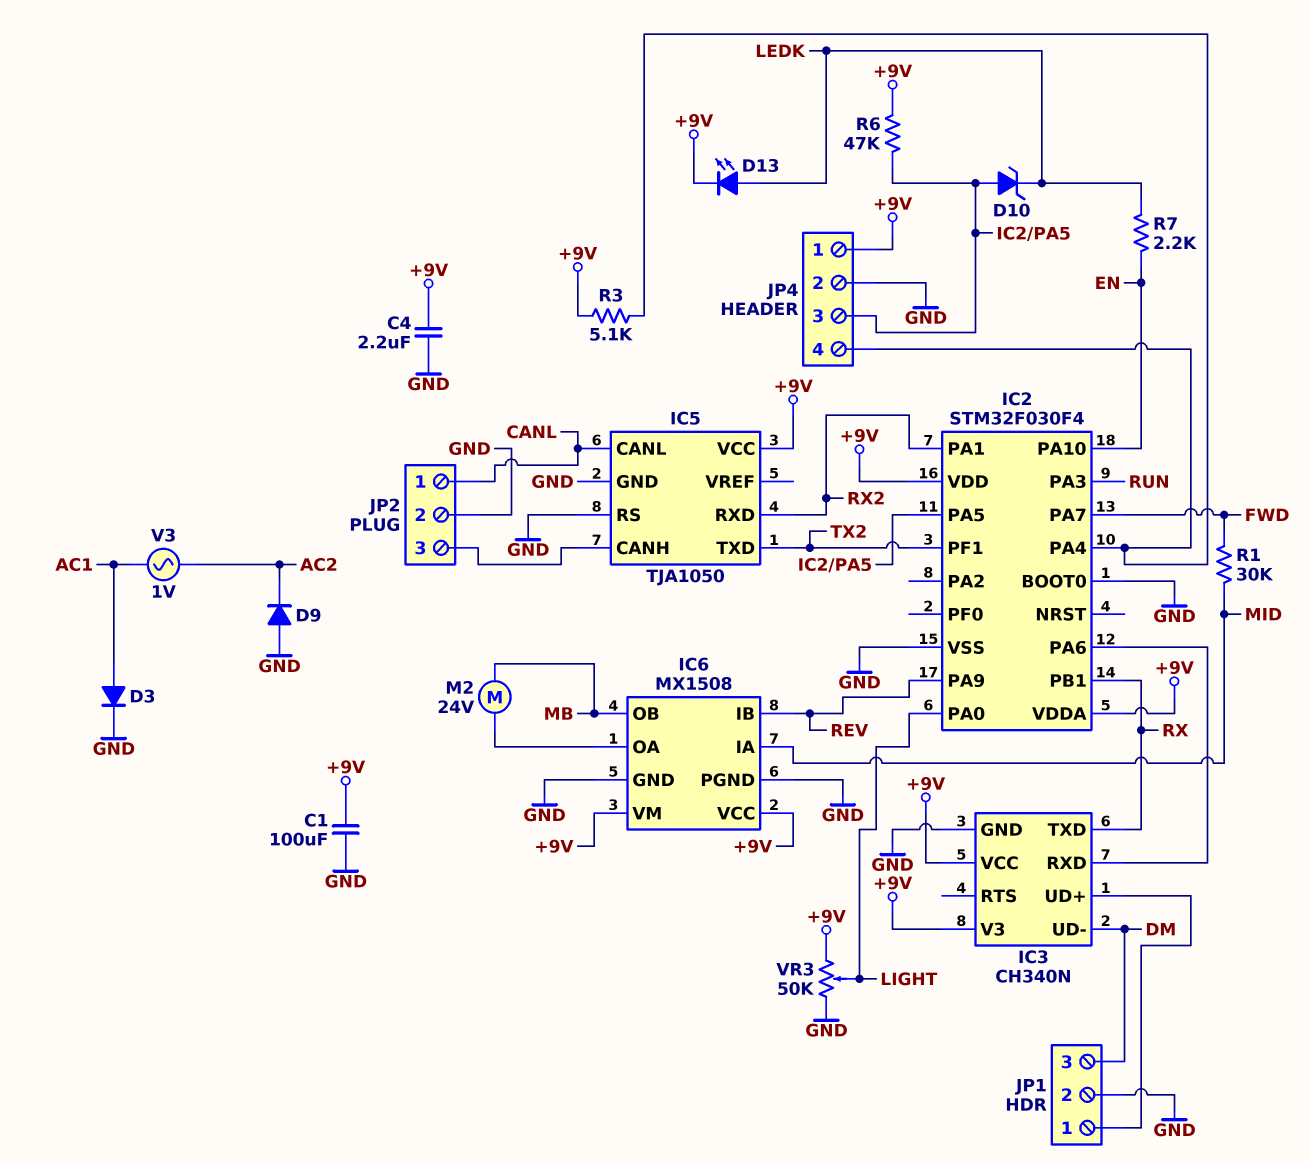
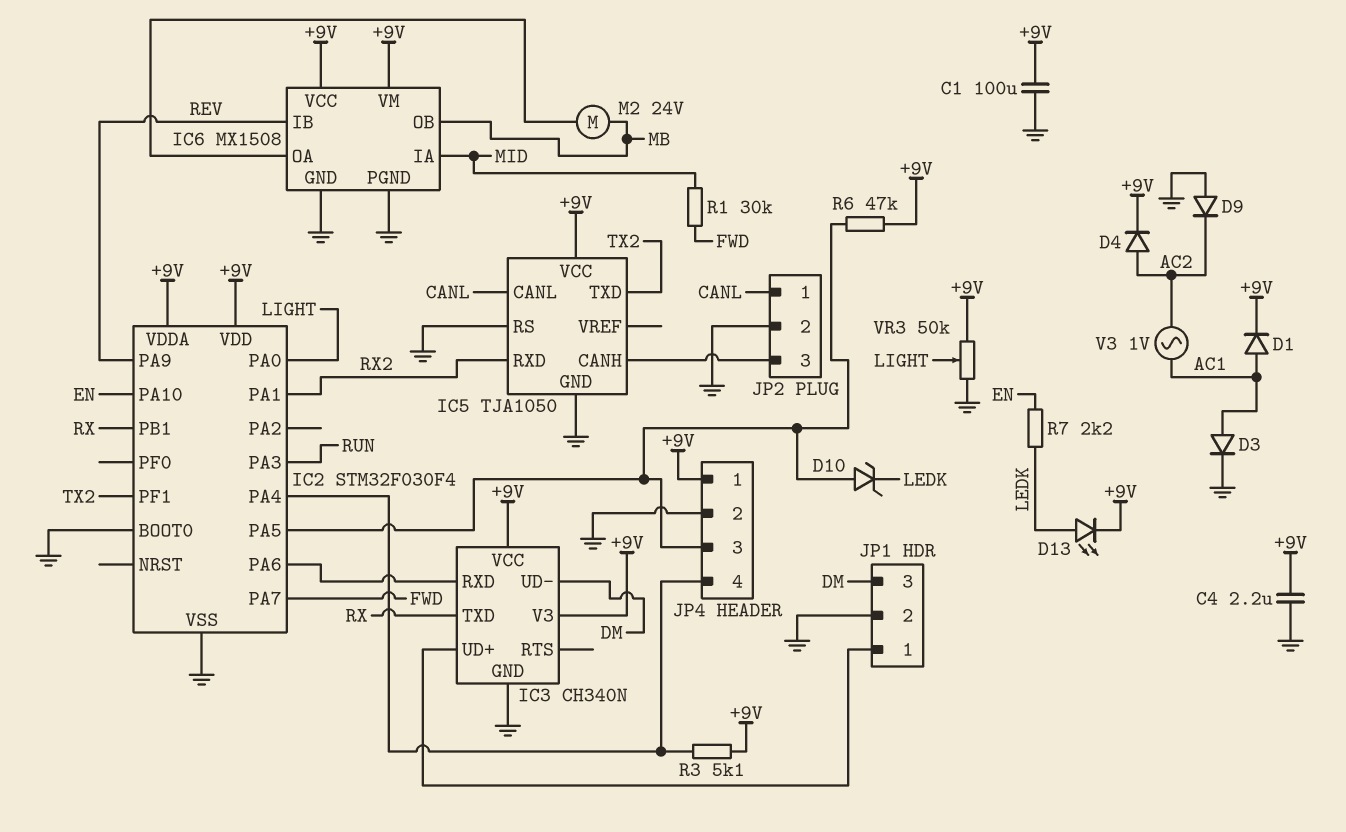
D1: none -> diode (A AC1, K +9V)
D4: none -> diode (A AC2, K +9V)

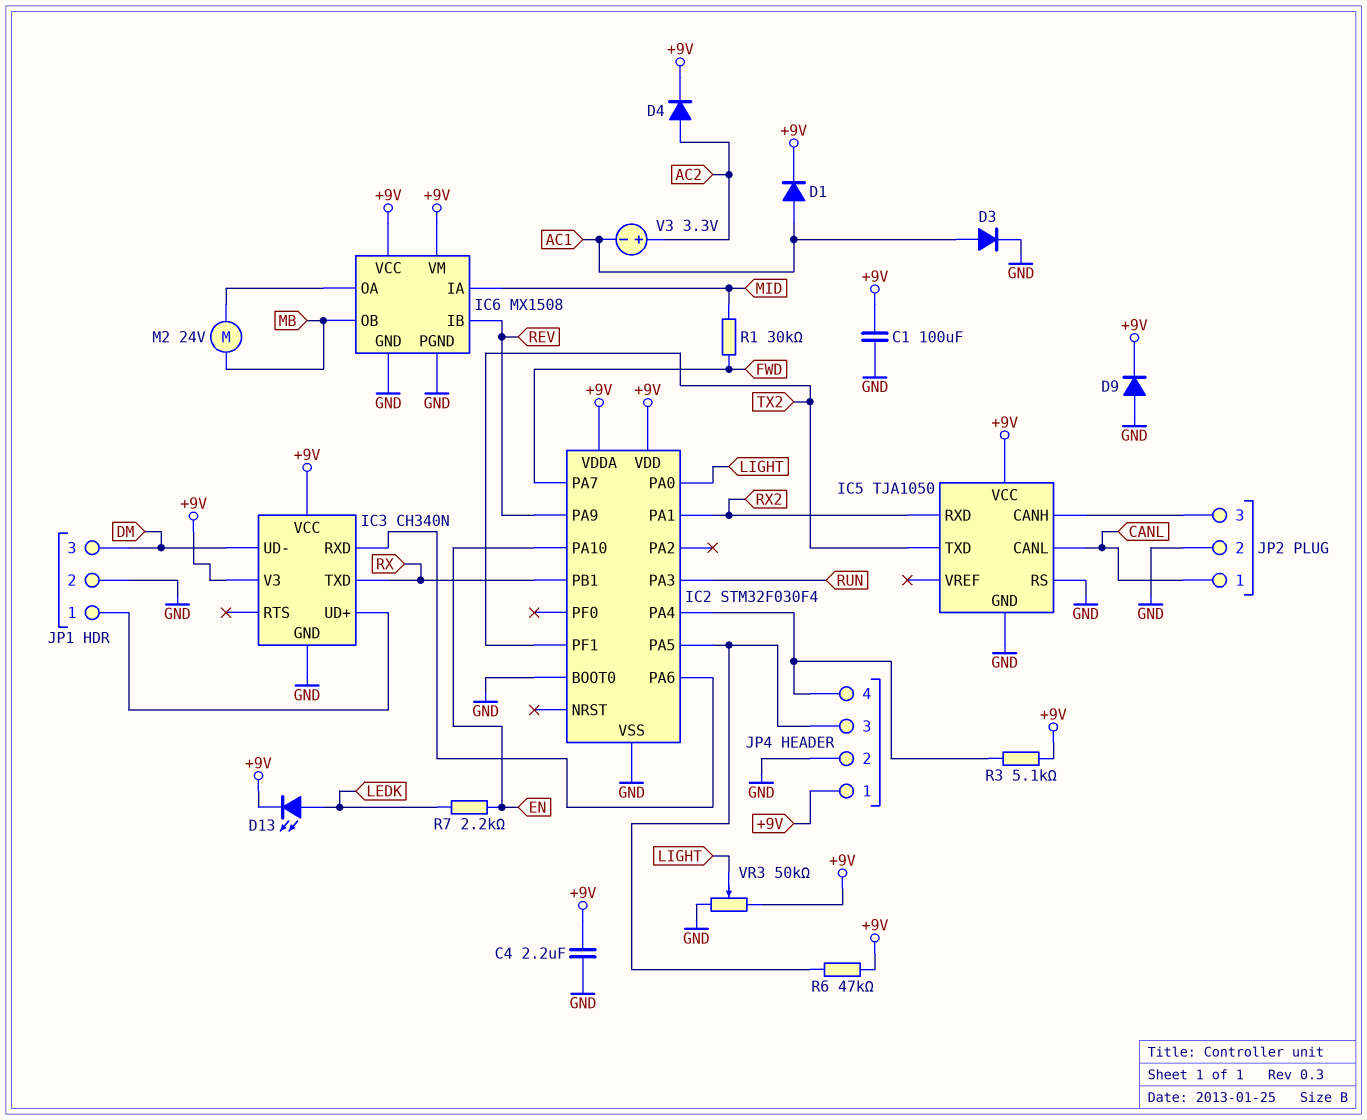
D9: diode (A GND, K AC2) -> diode (A GND, K +9V)
D10: zener (A IC2/PA5, K LEDK) -> none
V3: AC 1V (AC1, AC2) -> 3.3V (plus AC2, minus AC1)

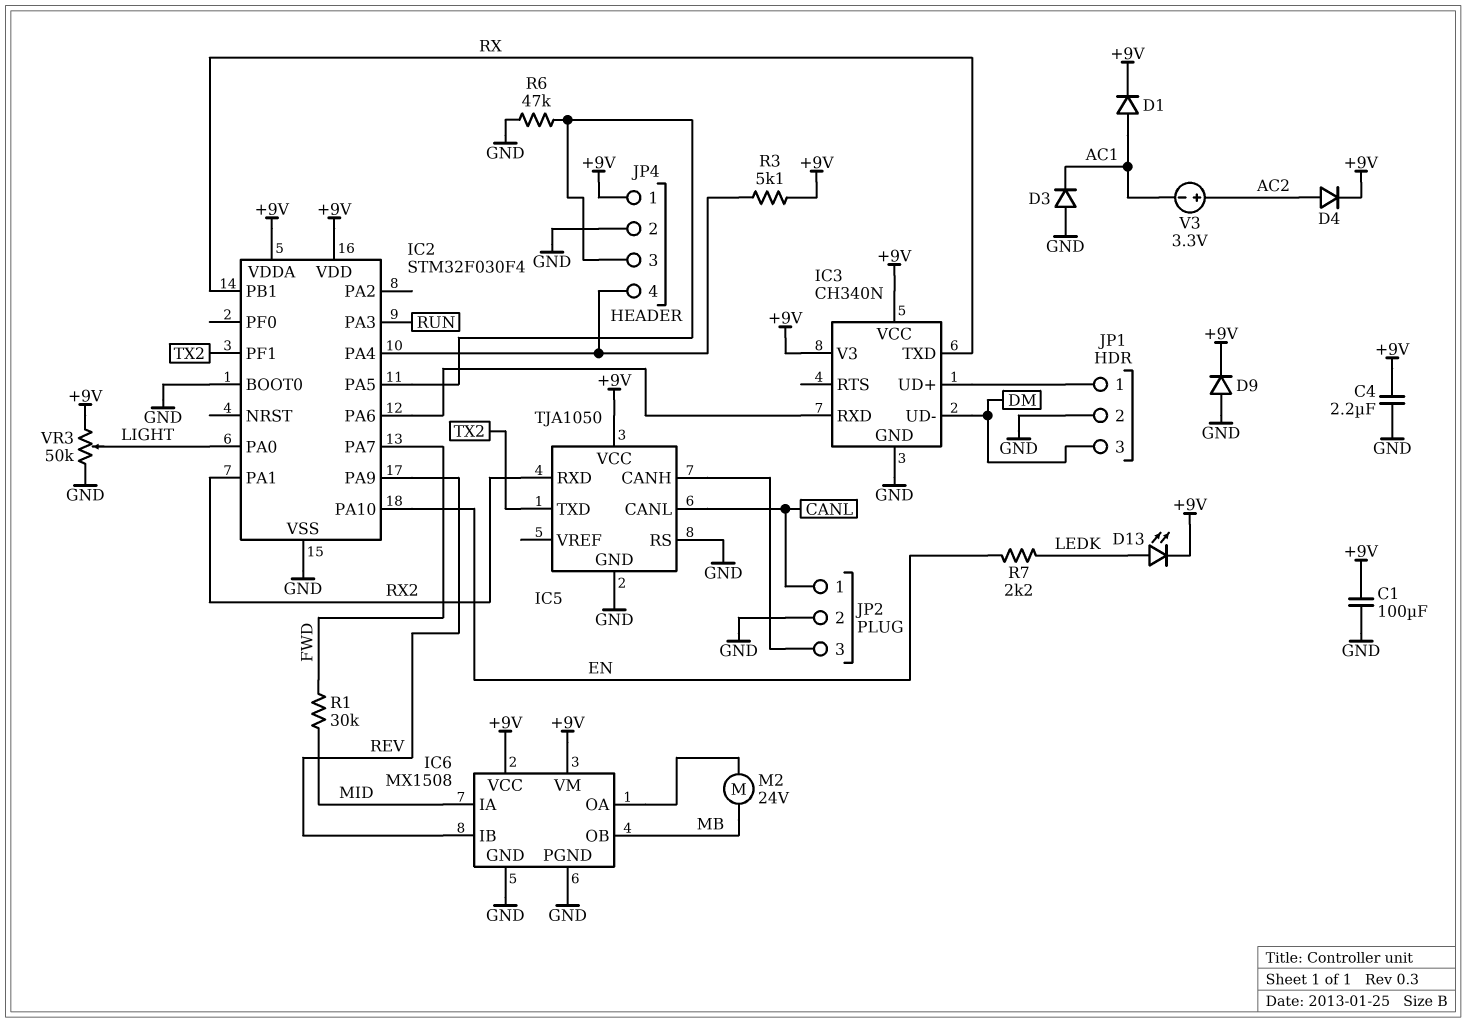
D3: diode (A AC1, K GND) -> diode (A GND, K AC1)
R6: 47k (+9V, IC2/PA5) -> 47k (GND, IC2/PA5)

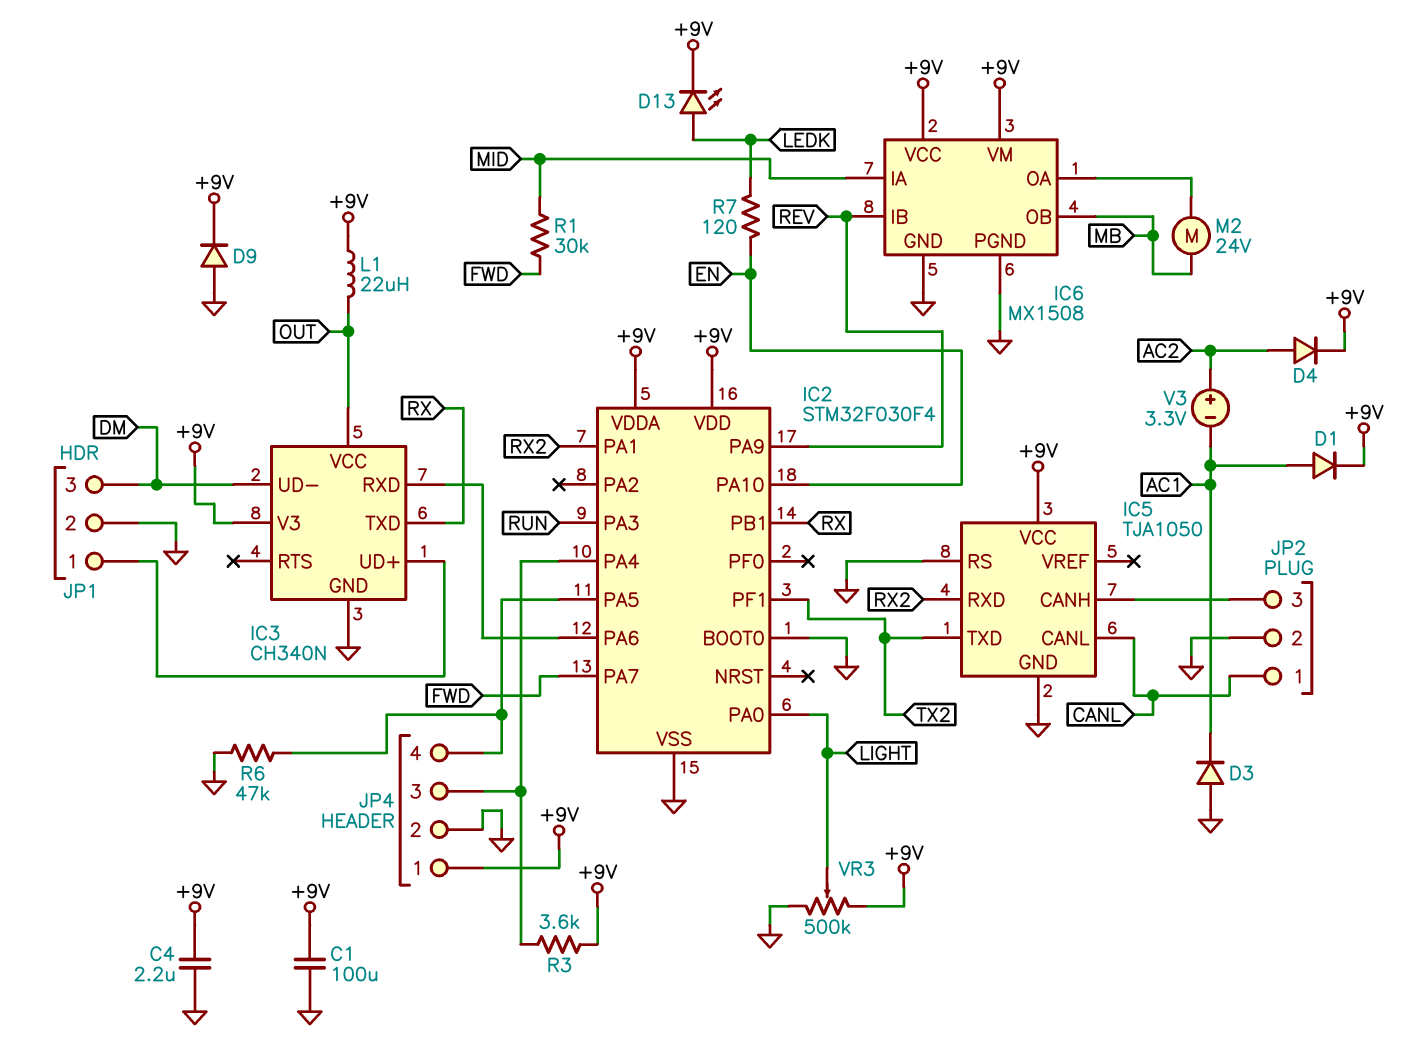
IC3 pin VCC: +9V -> OUT
JP4 pin 3: IC2/PA5 -> IC2/PA4
JP4 pin 4: IC2/PA4 -> IC2/PA5
L1: none -> 22uH (+9V, OUT)
R3: 5.1k (+9V, IC2/PA4) -> 3.6k (+9V, IC2/PA4)
R7: 2.2k (EN, LEDK) -> 120 (EN, LEDK)
VR3: 50k (+9V, GND, wiper LIGHT) -> 500k (+9V, GND, wiper LIGHT)

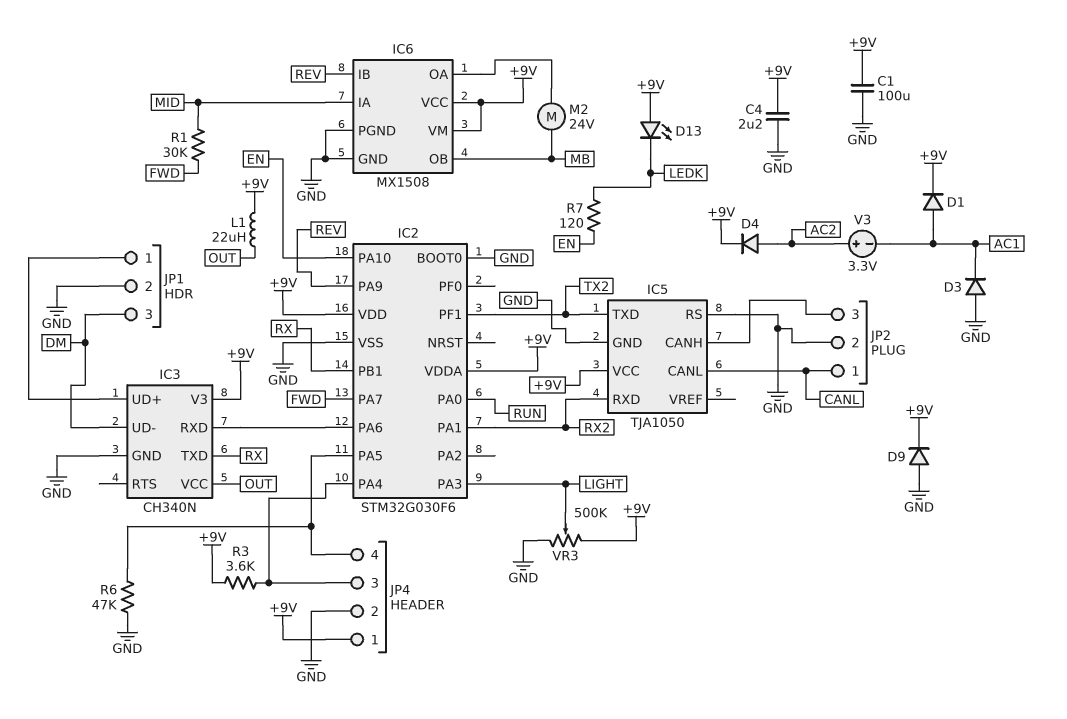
D13: LED (A LEDK, K +9V) -> LED (A +9V, K LEDK)
IC2: STM32F030F4 -> STM32G030F6
IC2 pin PA0: LIGHT -> RUN
IC2 pin PA3: RUN -> LIGHT

